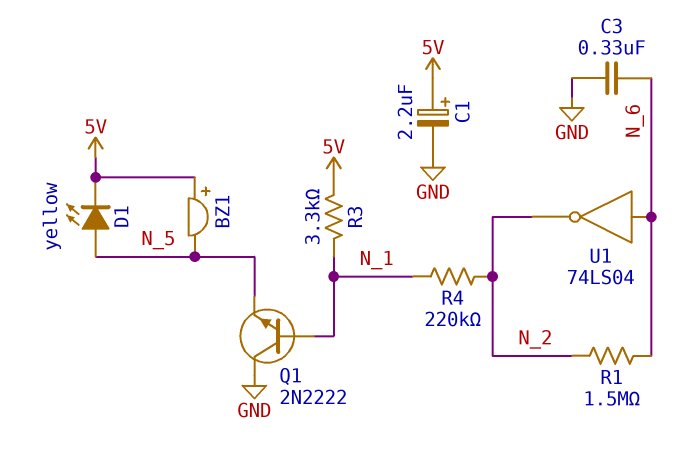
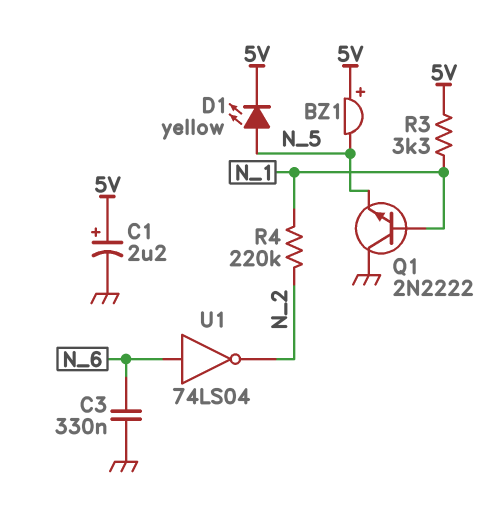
R1: 1.5M (N_2, N_6) -> none

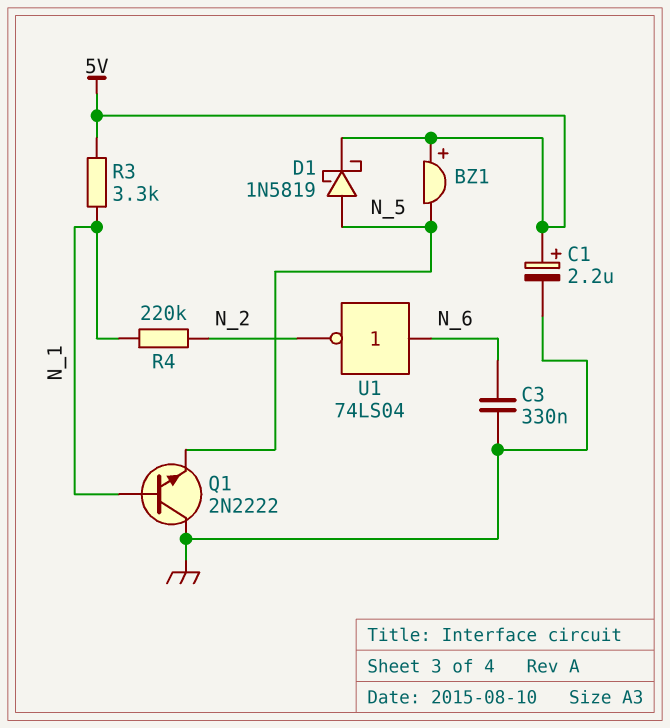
D1: LED yellow (A N_5, K 5V) -> schottky 1N5819 (A N_5, K 5V)

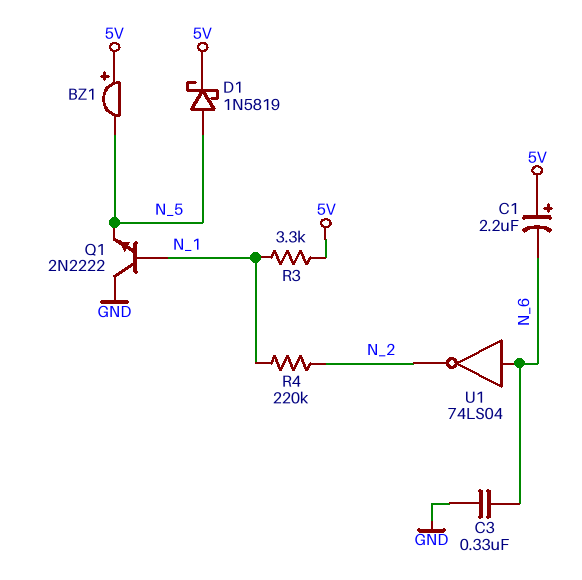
C1: 2.2uF (plus 5V, minus GND) -> 2.2uF (plus 5V, minus N_6)

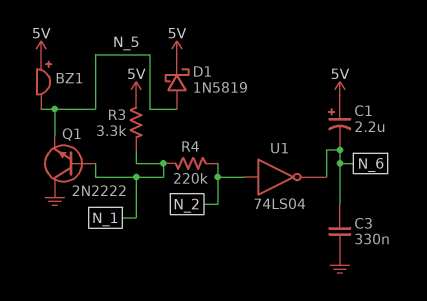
U1: NOT 74LS04 (in N_6, out N_2) -> NOT 74LS04 (in N_2, out N_6)

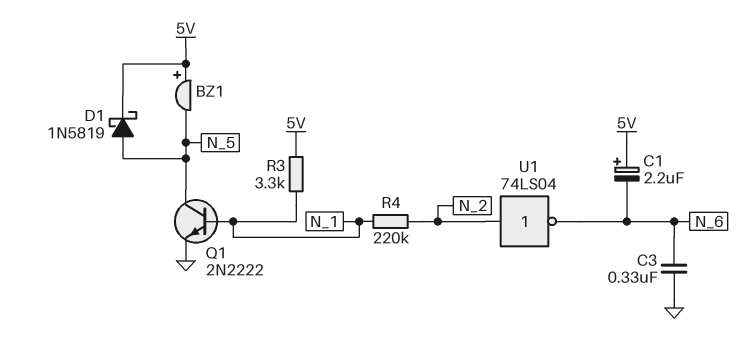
Q1: NPN 2N2222 (B N_1, C GND, E N_5) -> NPN 2N2222 (B N_1, C N_5, E GND)

